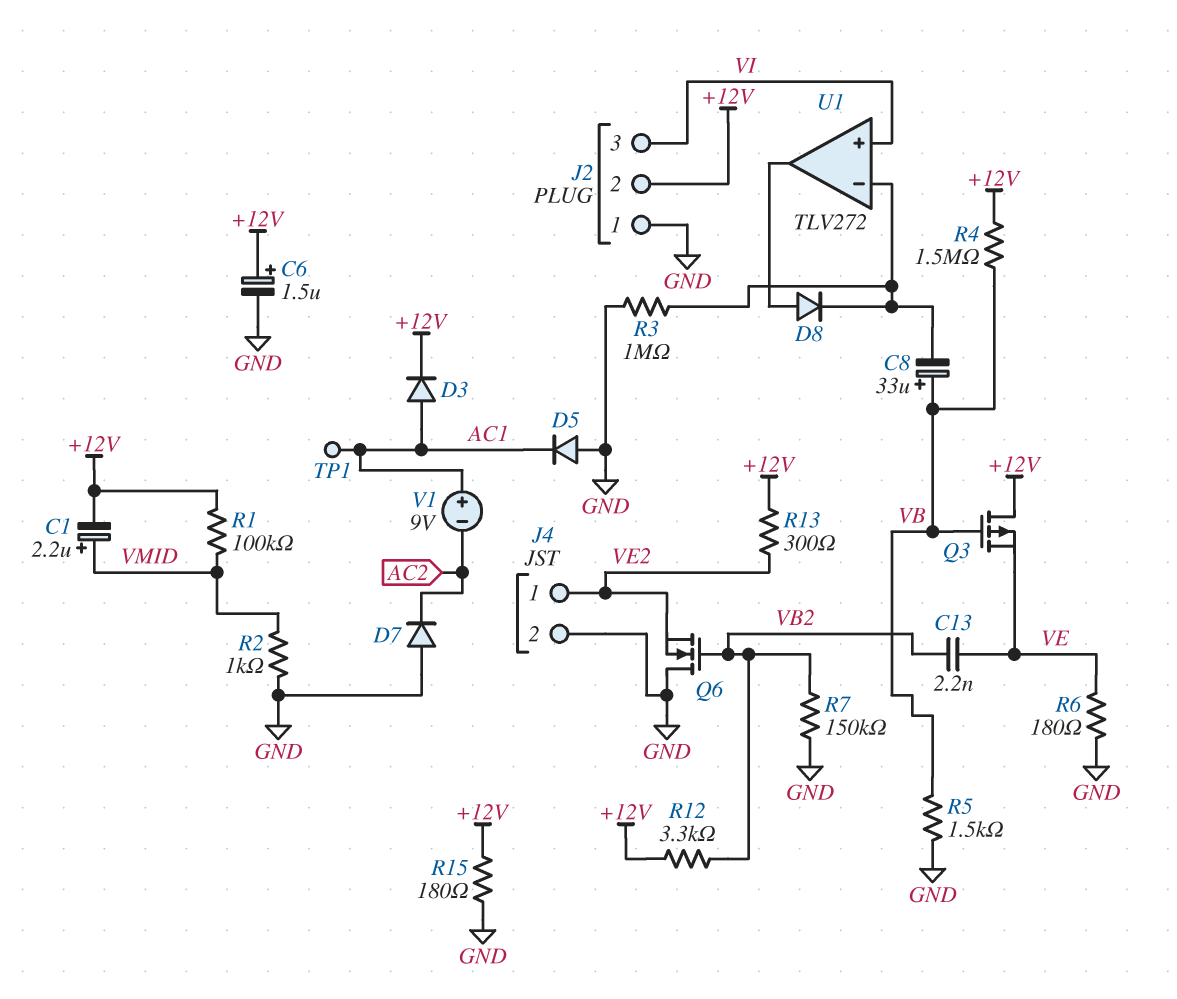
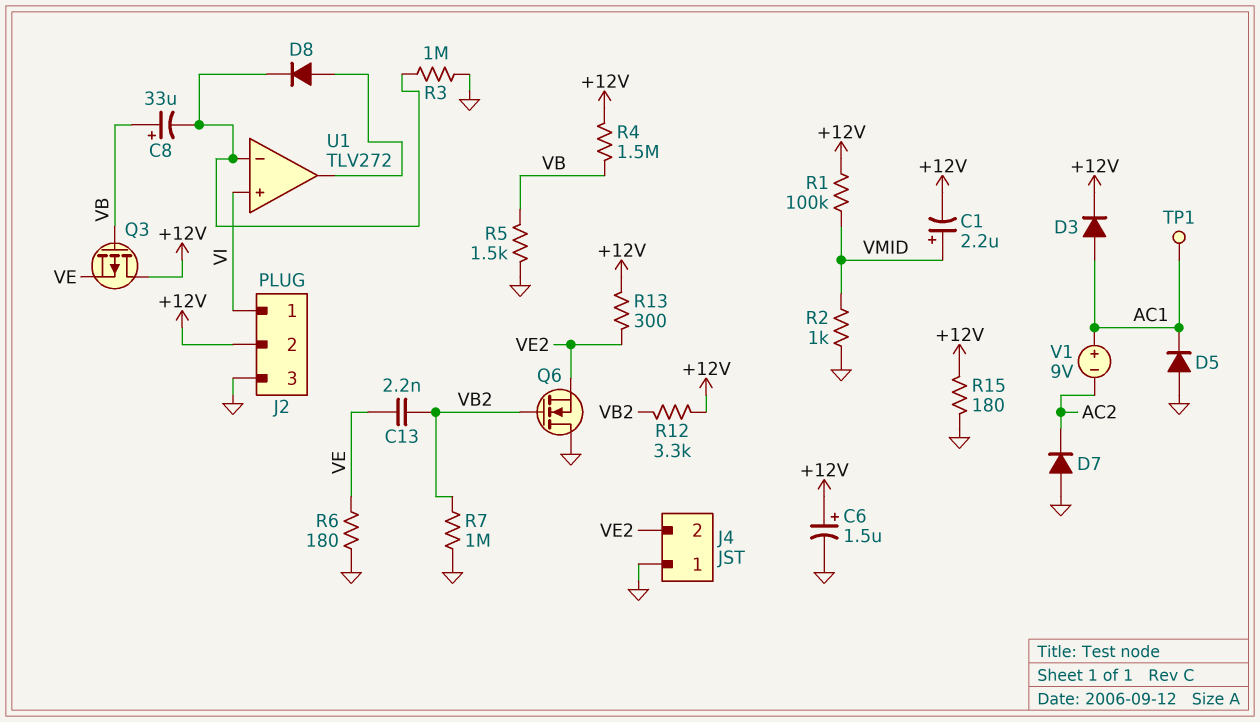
J2 pin 1: GND -> VI
J2 pin 3: VI -> GND
J4 pin 1: VE2 -> GND
J4 pin 2: GND -> VE2
R7: 150k (GND, VB2) -> 1M (GND, VB2)

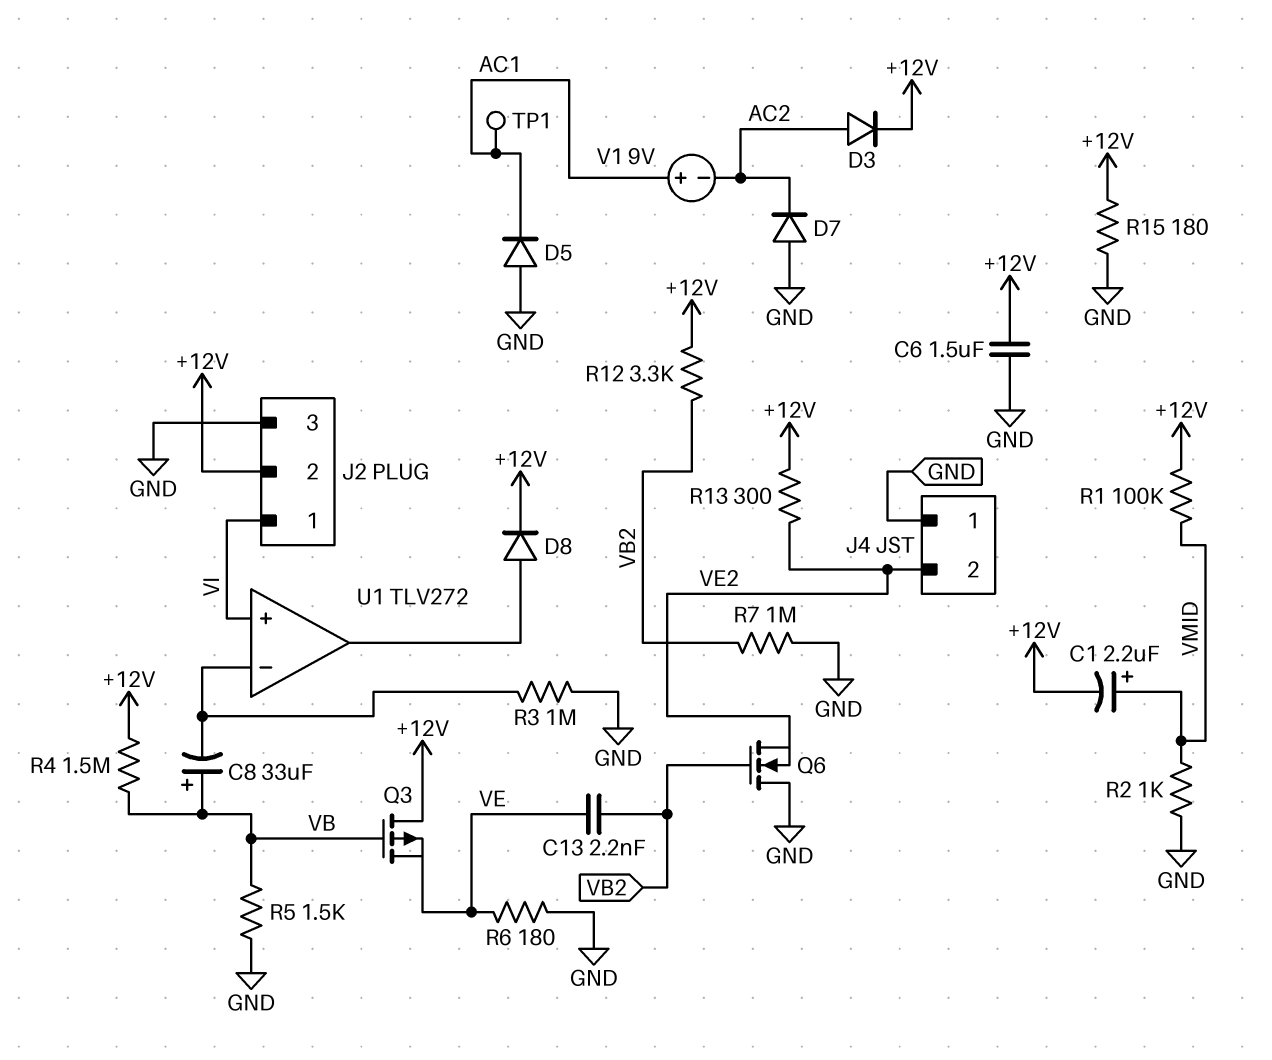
C6: 1.5uF (plus +12V, minus GND) -> 1.5uF (+12V, GND)
D3: diode (A AC1, K +12V) -> diode (A AC2, K +12V)
D8: diode (A U1/out, K U1/in-) -> diode (A U1/out, K +12V)

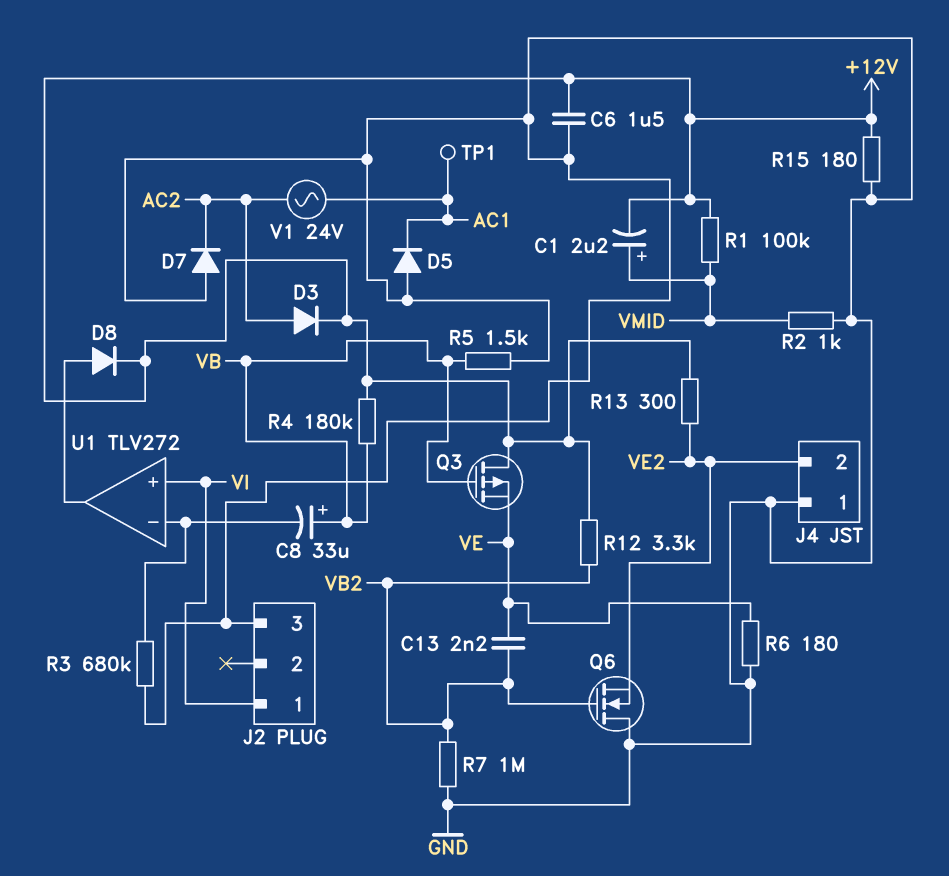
J2 pin 2: +12V -> none
R3: 1M (GND, U1/in-) -> 680k (GND, U1/in-)
R4: 1.5M (+12V, VB) -> 180k (+12V, VB)
V1: 9V (plus AC1, minus AC2) -> AC 24V (AC1, AC2)

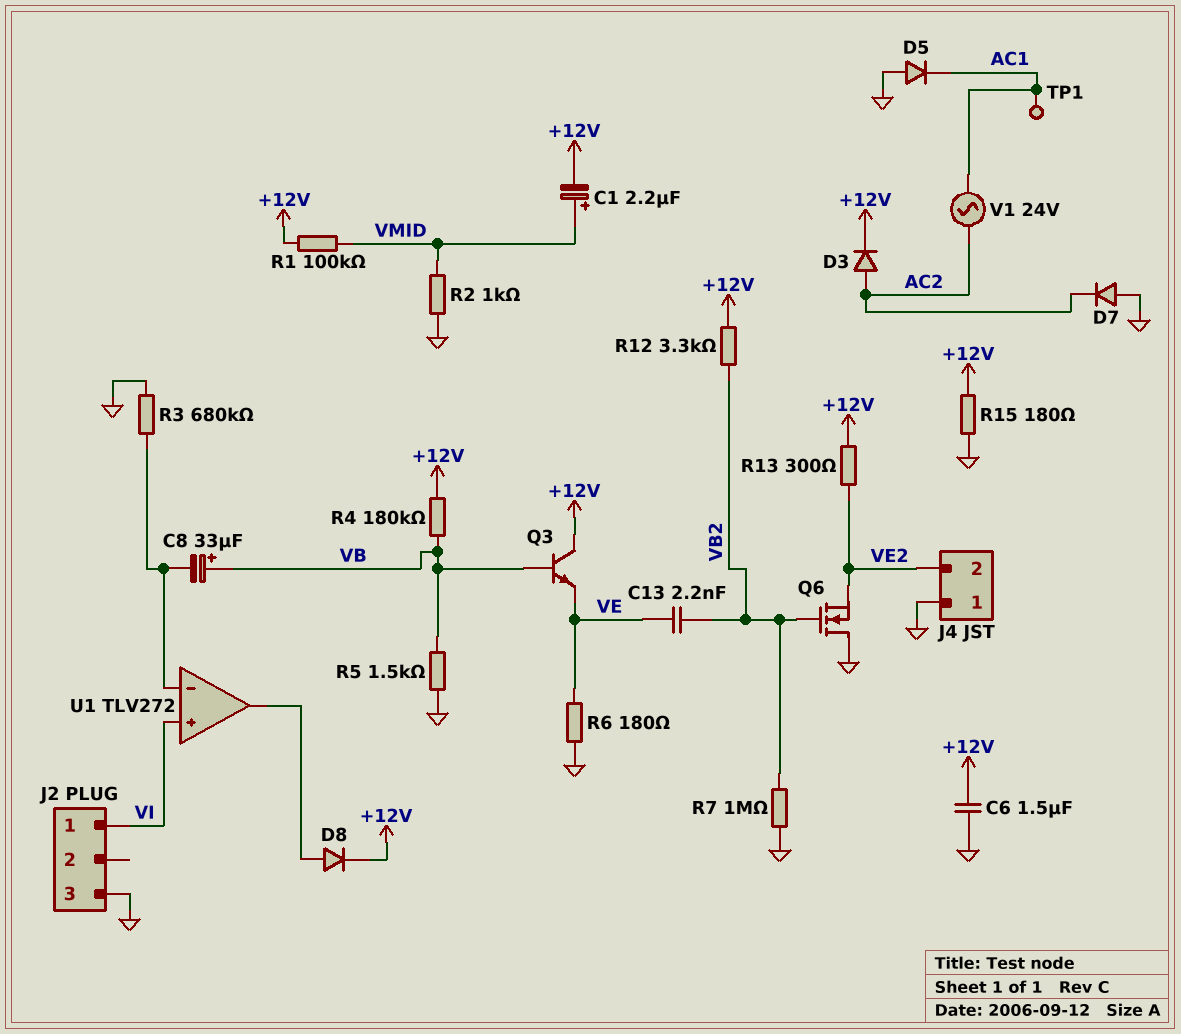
Q3: PMOS (G VB, D +12V, S VE) -> NPN (B VB, C +12V, E VE)

